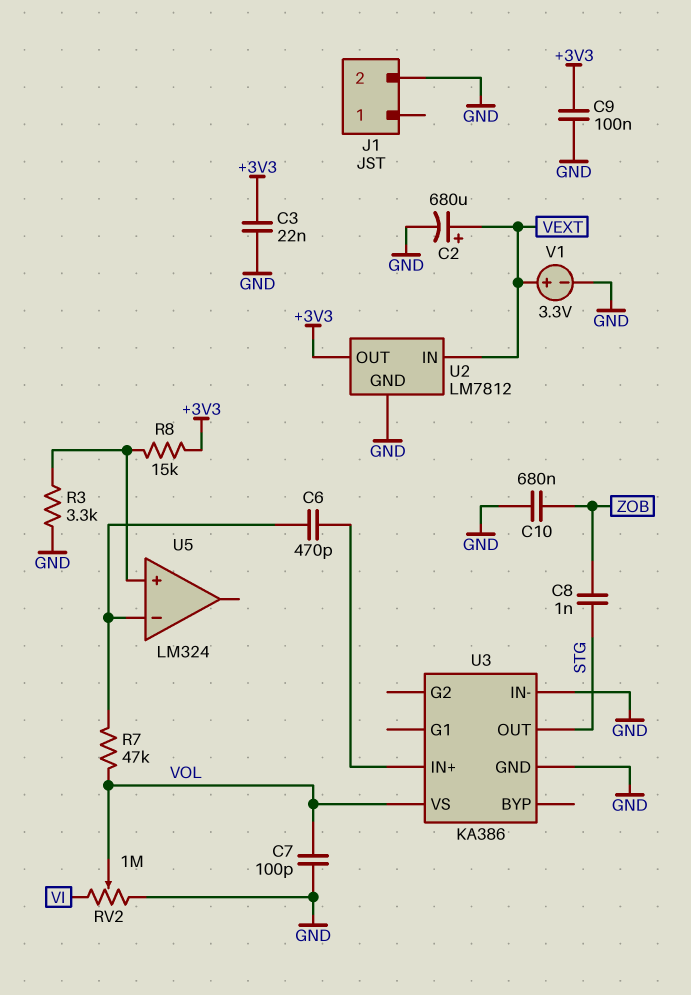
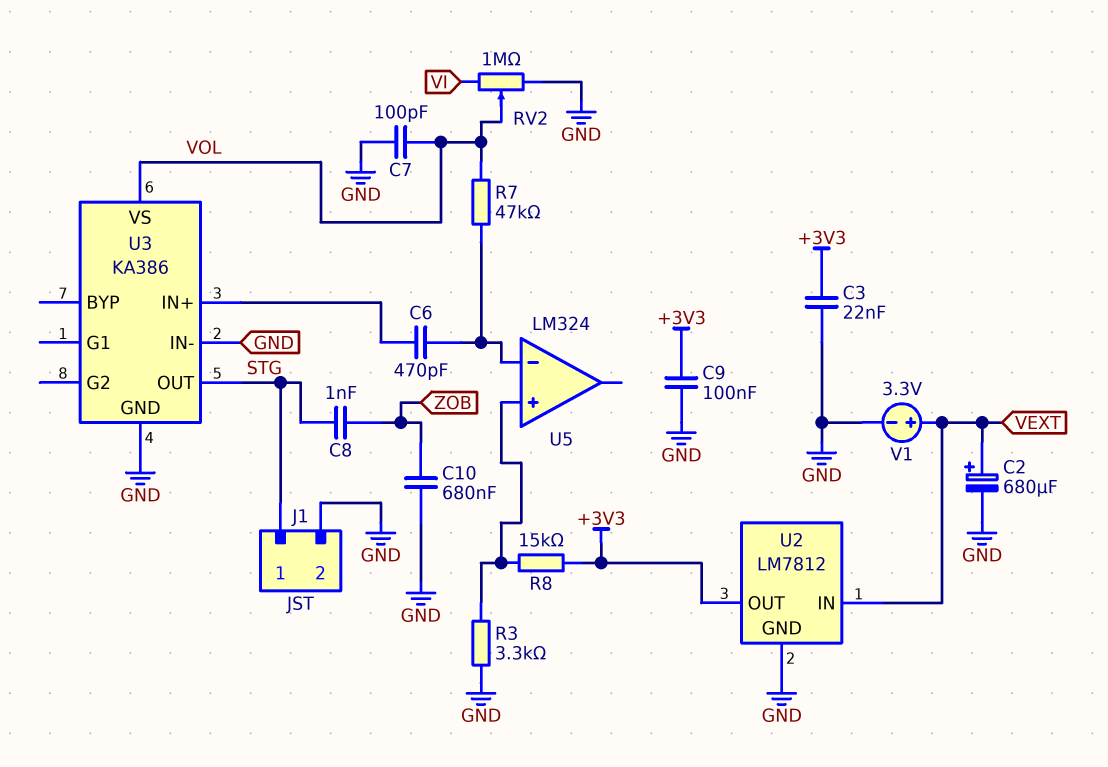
J1 pin 1: none -> STG

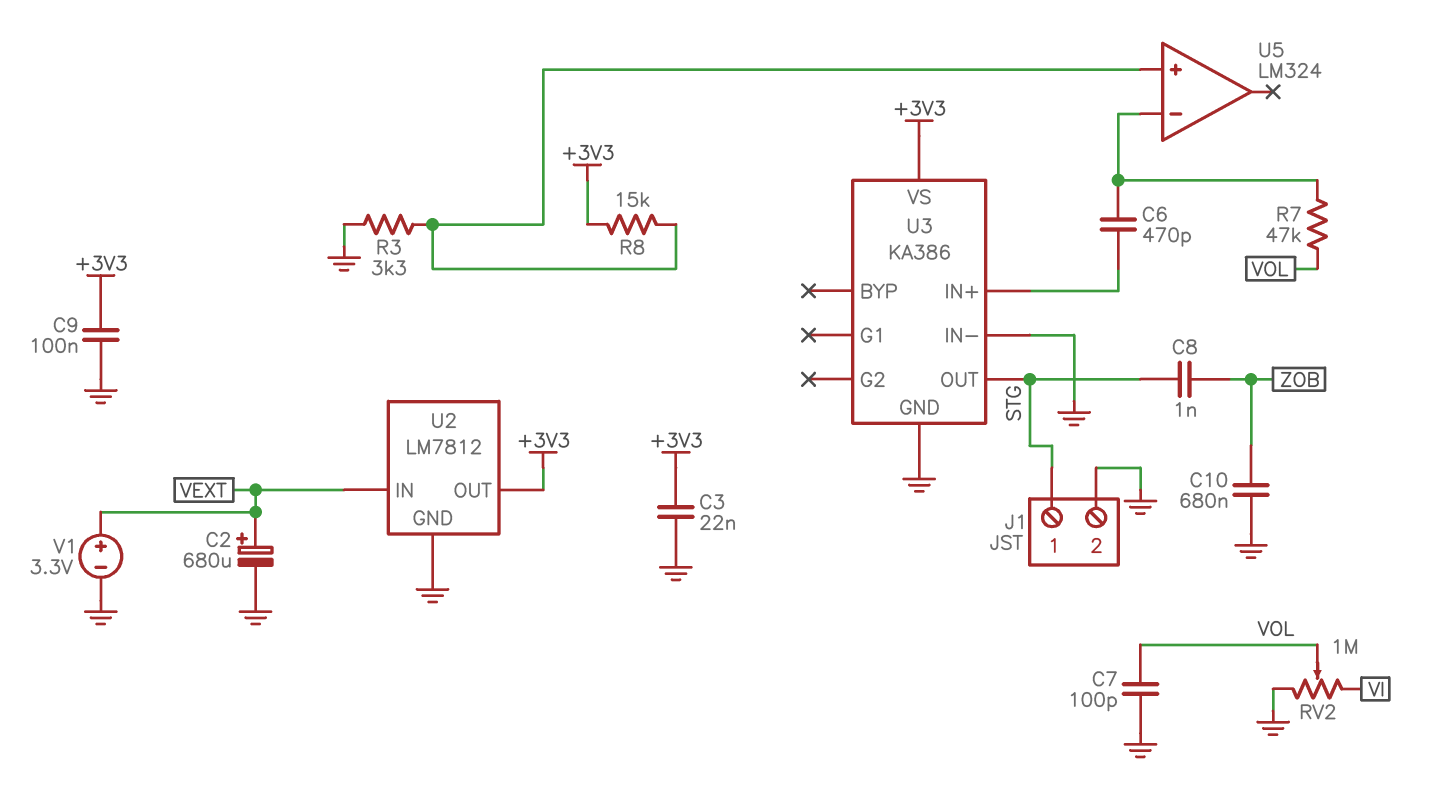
U3 pin VS: VOL -> +3V3

